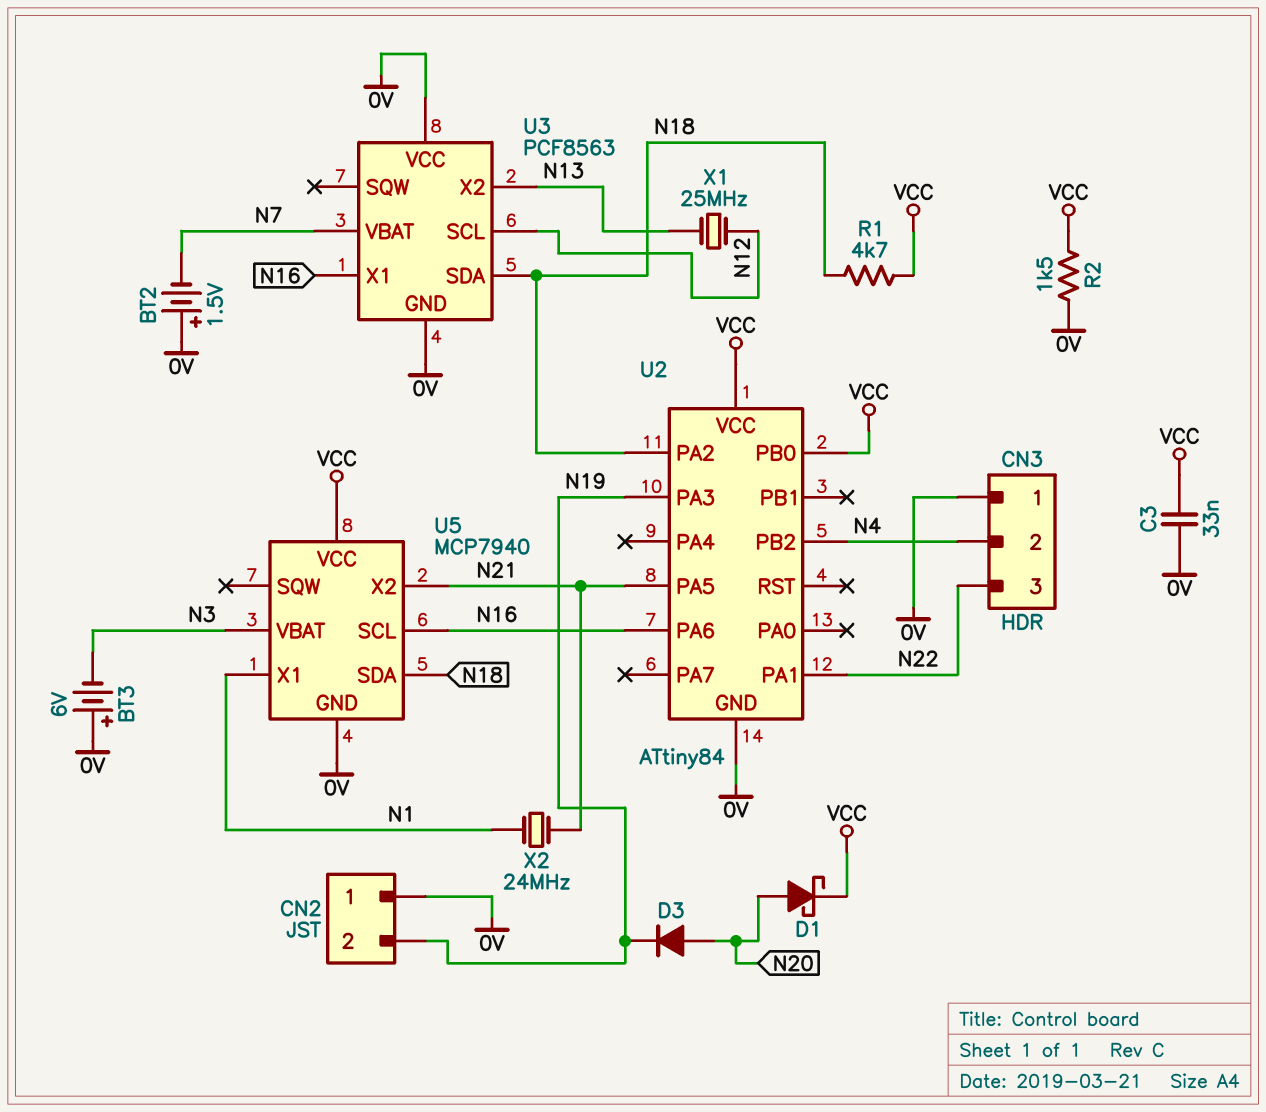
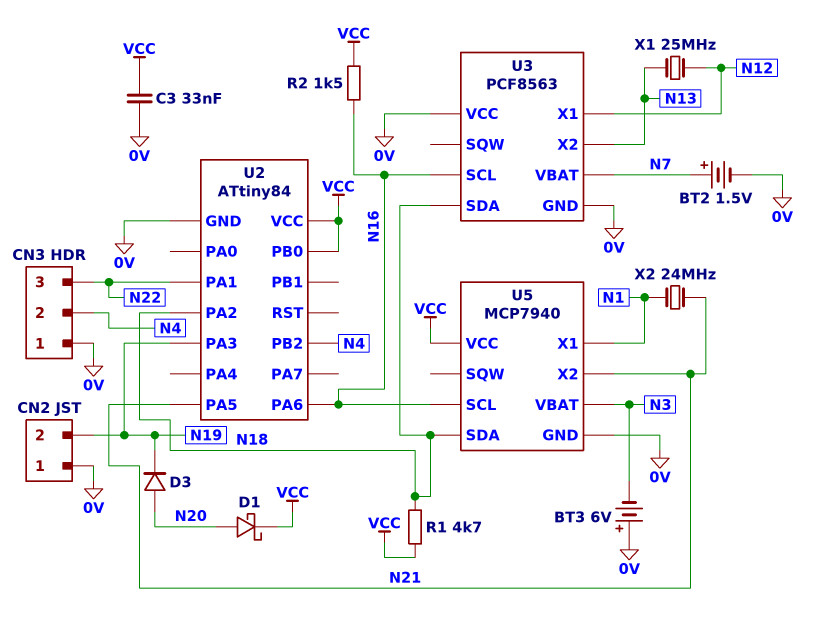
BT2: 1.5V (plus 0V, minus N7) -> 1.5V (plus N7, minus 0V)
R2: 1.5k (0V, VCC) -> 1.5k (N16, VCC)
U3 pin SCL: N12 -> N16
U3 pin X1: N16 -> N12

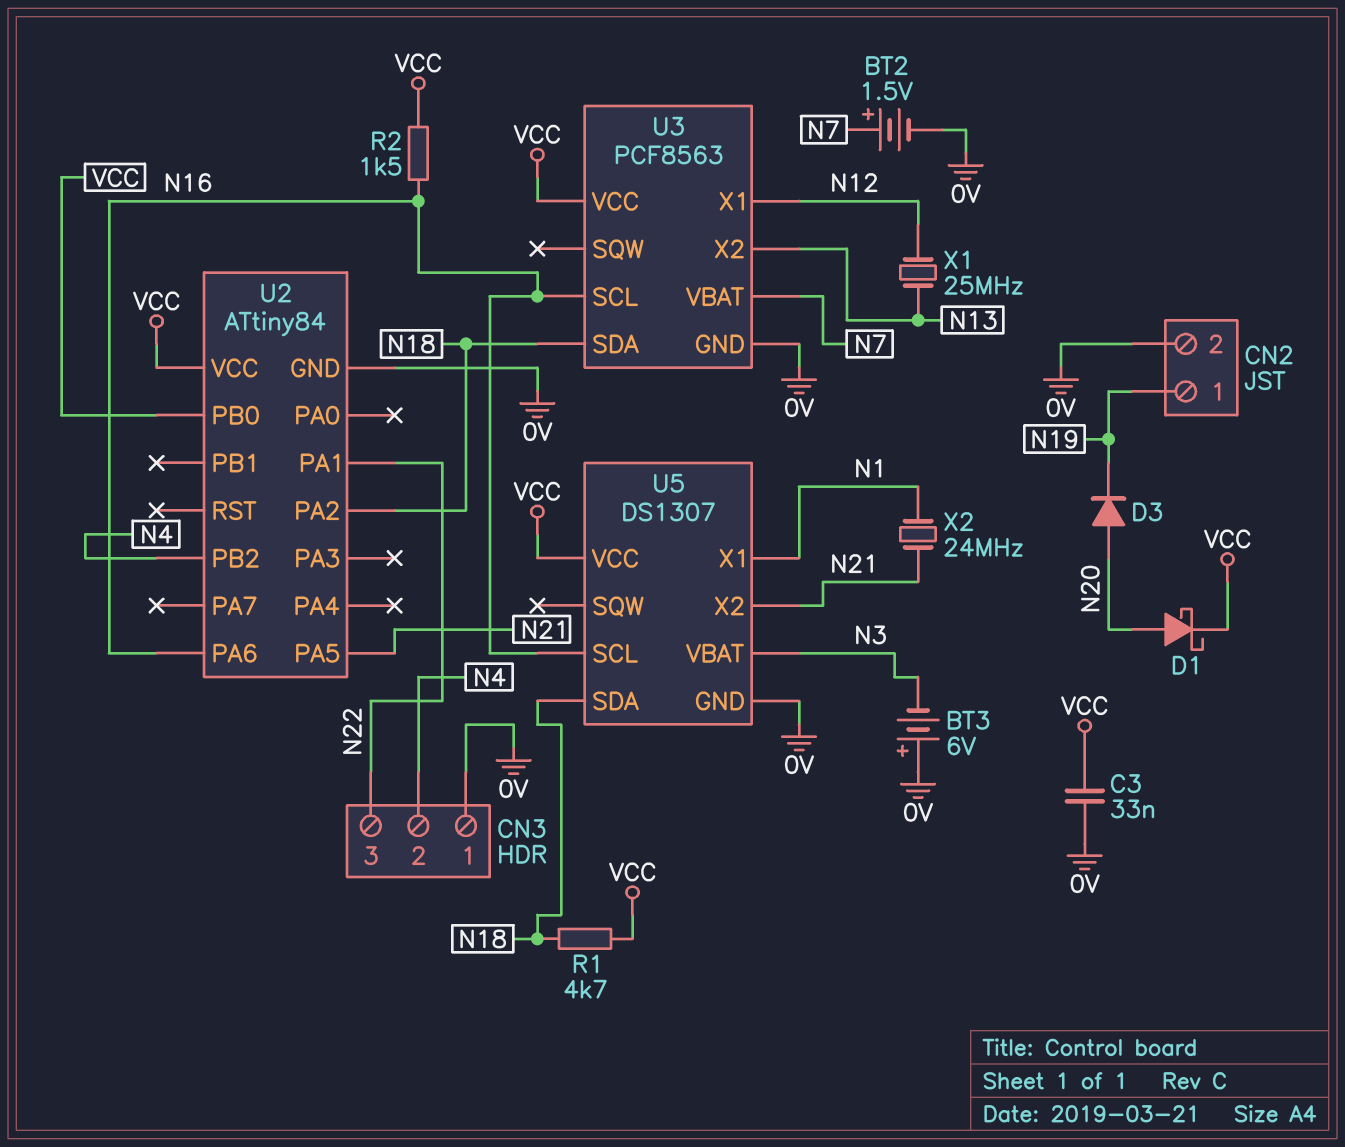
CN2 pin 1: 0V -> N19
CN2 pin 2: N19 -> 0V
U2 pin PA3: N19 -> none
U3 pin VCC: 0V -> VCC
U5: MCP7940 -> DS1307

